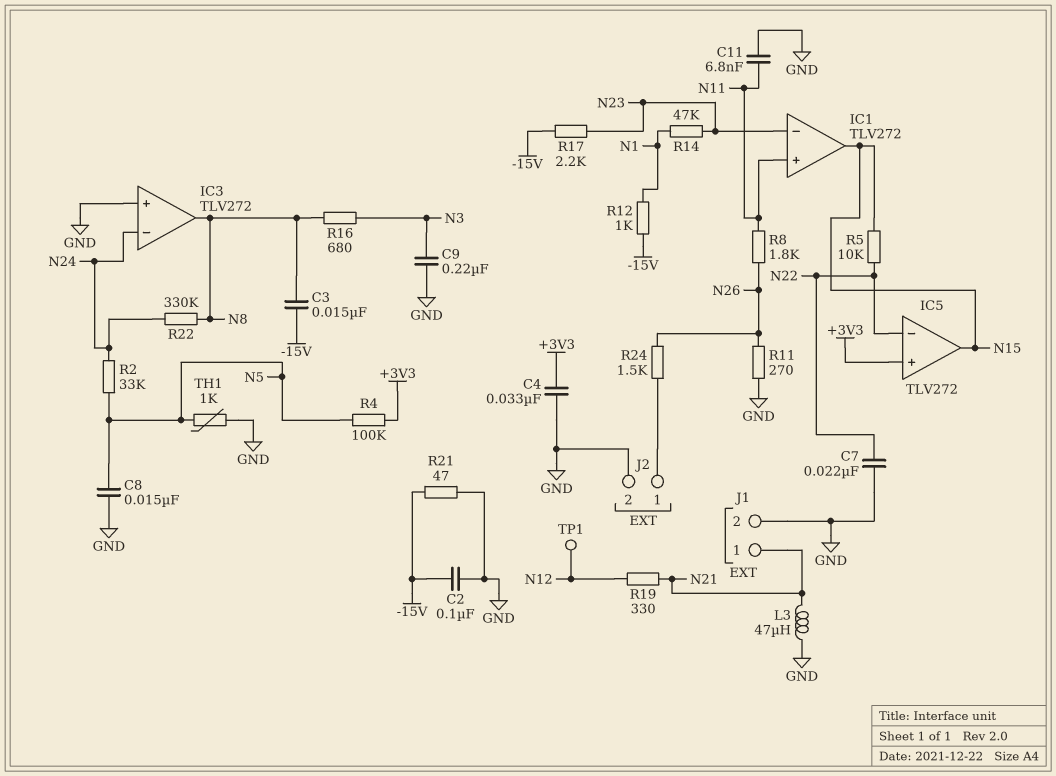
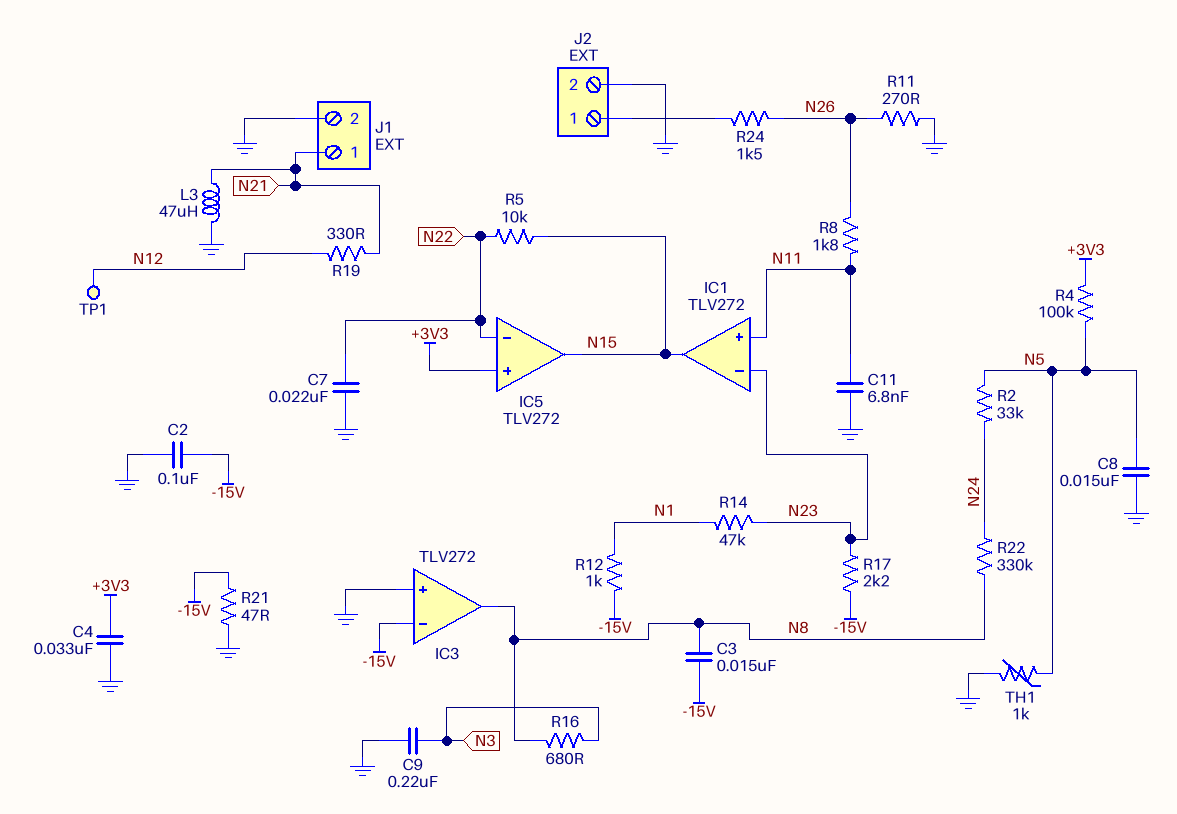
IC3 pin in-: N24 -> -15V

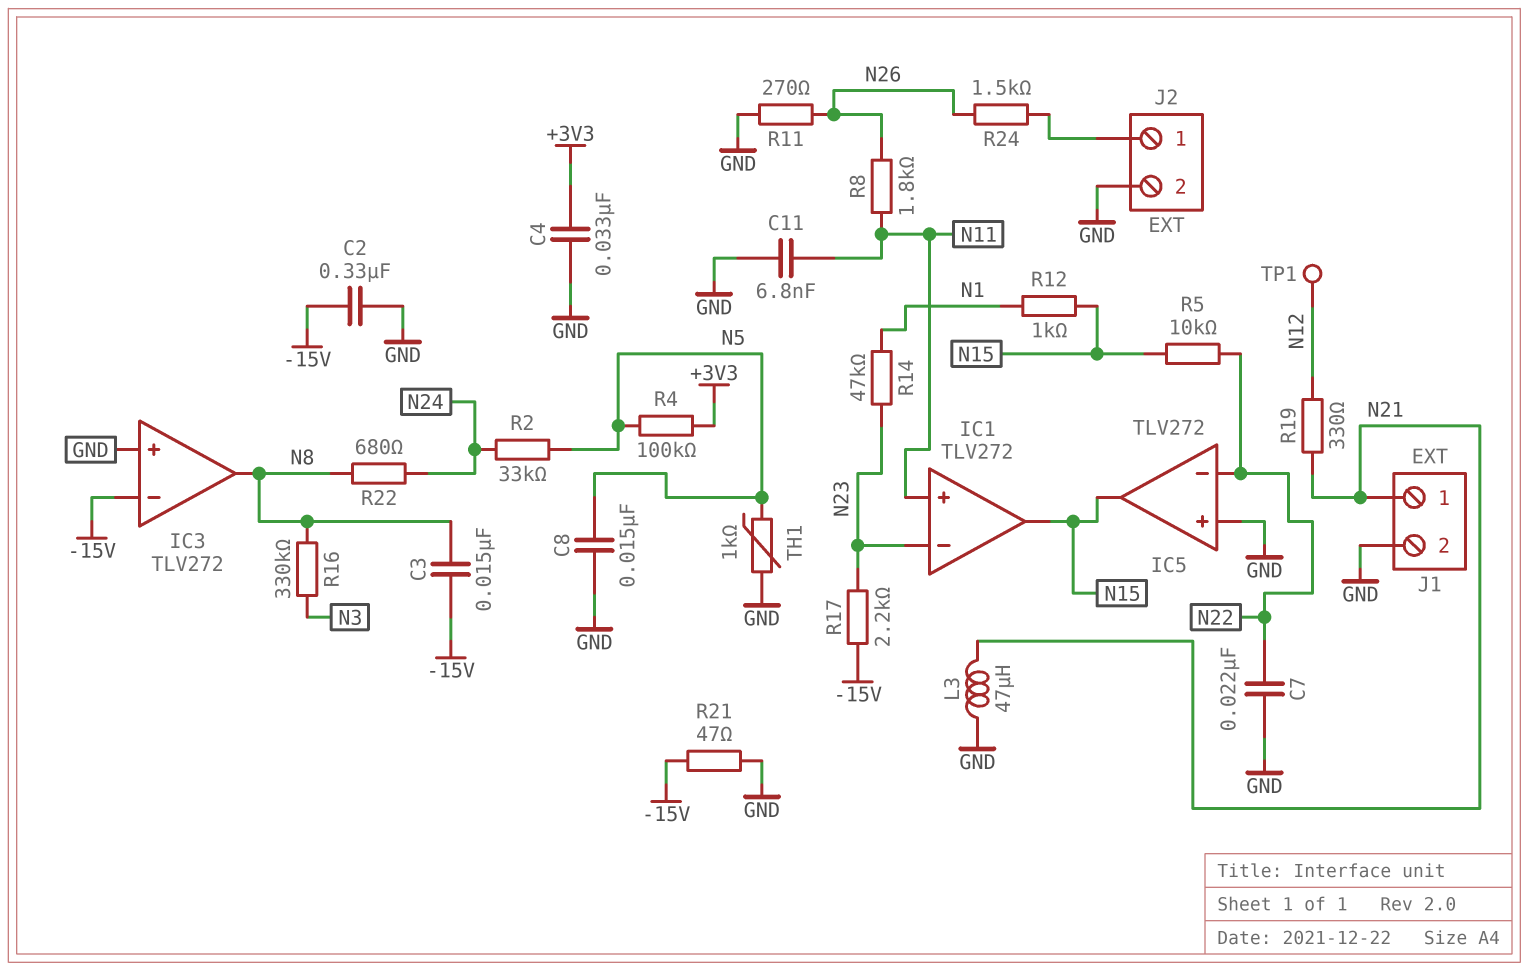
C2: 100nF (-15V, GND) -> 330nF (-15V, GND)
C9: 220nF (GND, N3) -> none
IC5 pin in+: +3V3 -> GND
R12: 1k (-15V, N1) -> 1k (N1, N15)
R16: 680 (N3, N8) -> 330k (N3, N8)
R22: 330k (N8, N24) -> 680 (N8, N24)

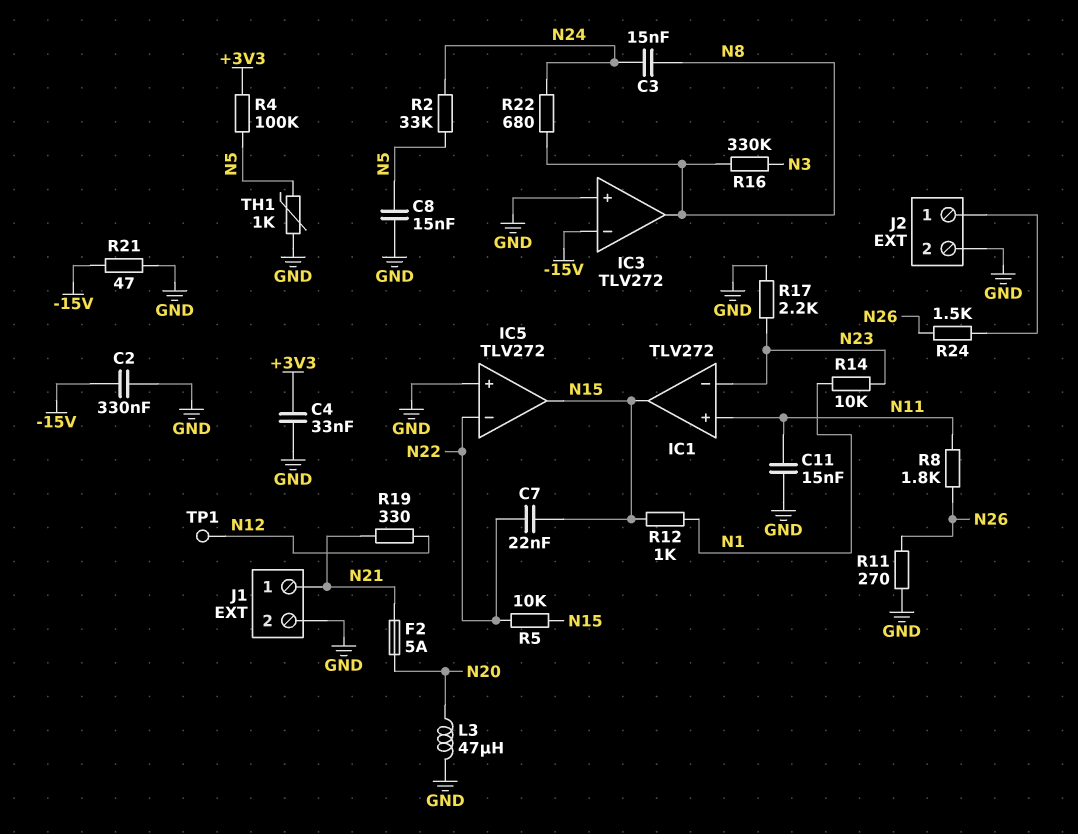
C3: 15nF (-15V, N8) -> 15nF (N8, N24)
C7: 22nF (GND, N22) -> 22nF (N15, N22)
C11: 6.8nF (GND, N11) -> 15nF (GND, N11)
F2: none -> 5A (N20, N21)
L3: 47uH (GND, N21) -> 47uH (GND, N20)
R14: 47k (N1, N23) -> 10k (N1, N23)
R17: 2.2k (-15V, N23) -> 2.2k (GND, N23)

